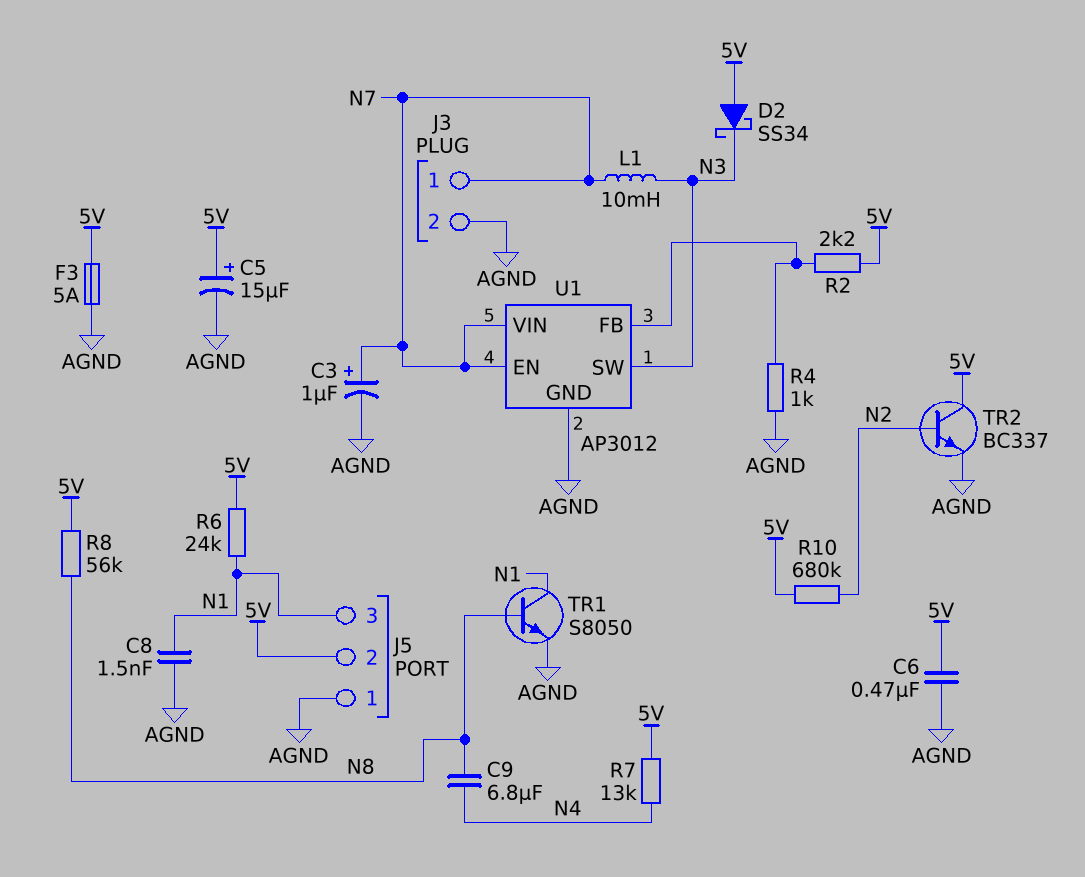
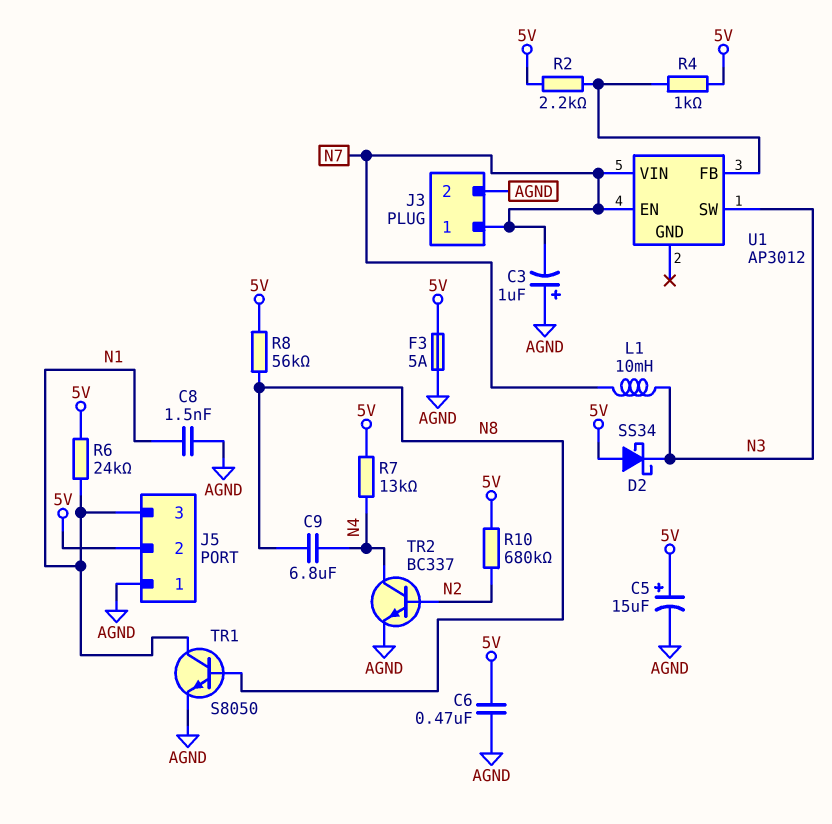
C3: 1uF (plus N7, minus AGND) -> 1uF (plus AGND, minus N7)
R4: 1k (AGND, U1/FB) -> 1k (5V, U1/FB)
TR2: NPN BC337 (B N2, C 5V, E AGND) -> NPN BC337 (B N2, C N4, E AGND)
U1 pin GND: AGND -> none

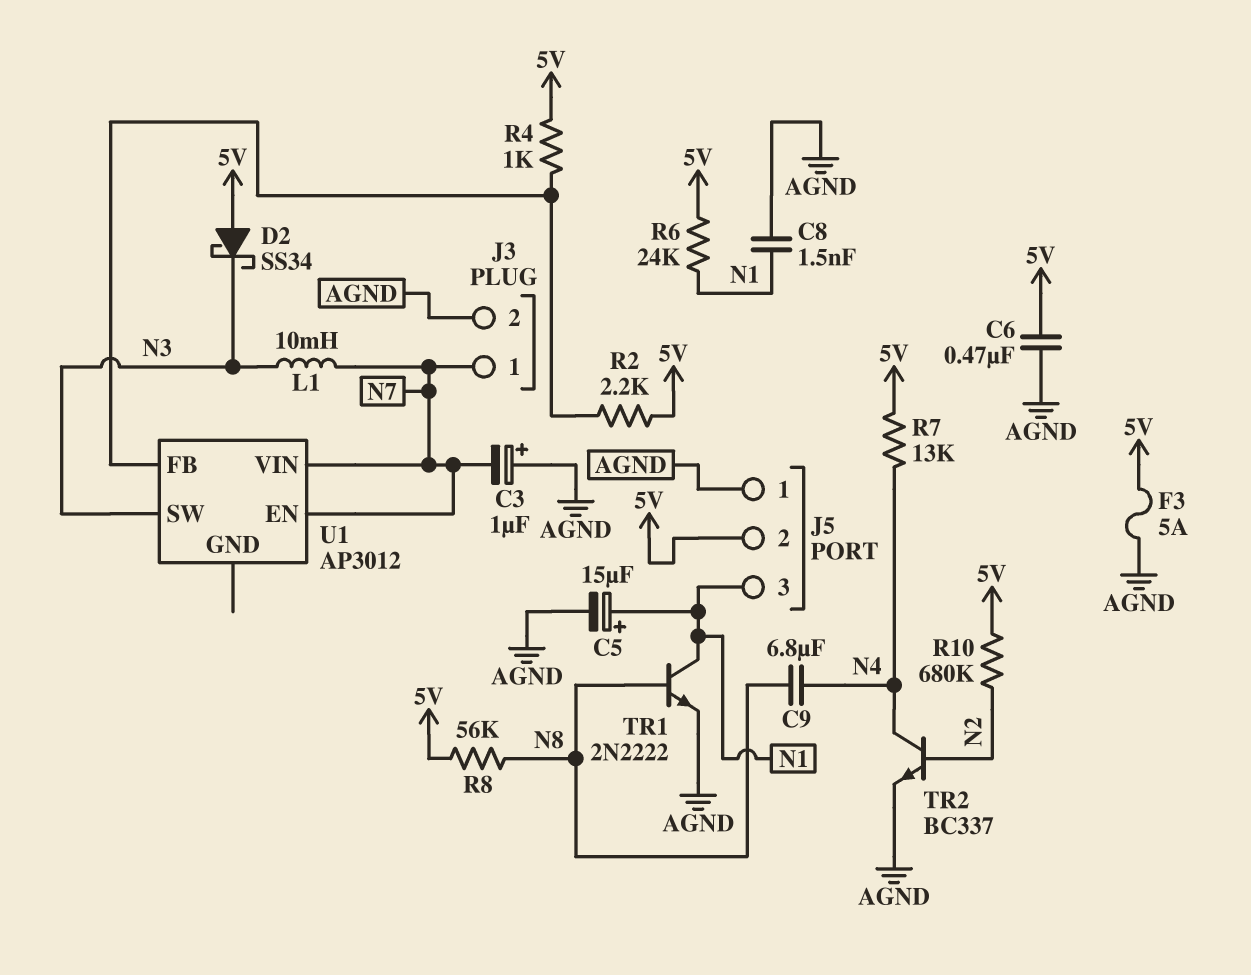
C5: 15uF (plus 5V, minus AGND) -> 15uF (plus N1, minus AGND)
TR1: NPN S8050 (B N8, C N1, E AGND) -> NPN 2N2222 (B N8, C N1, E AGND)

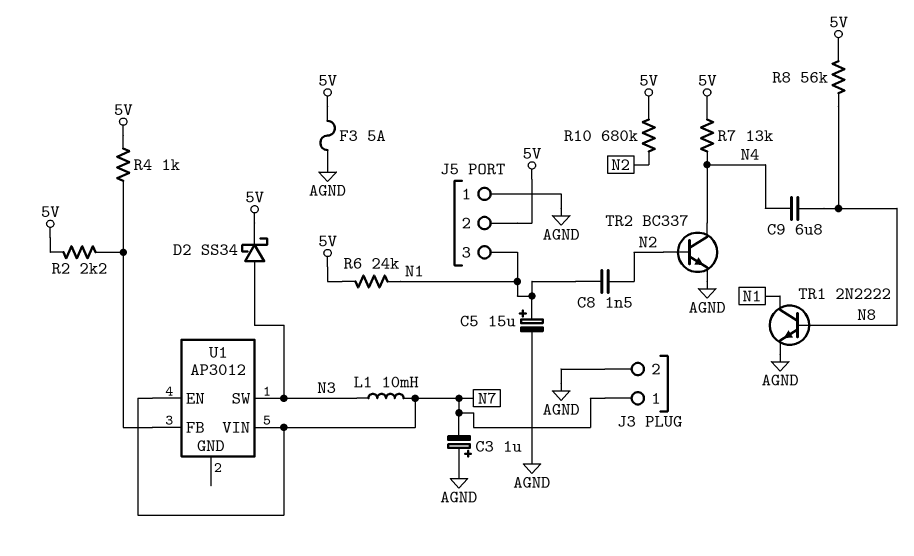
C6: 470nF (5V, AGND) -> none
C8: 1.5nF (AGND, N1) -> 1.5nF (N1, N2)
D2: schottky SS34 (A 5V, K N3) -> schottky SS34 (A N3, K 5V)

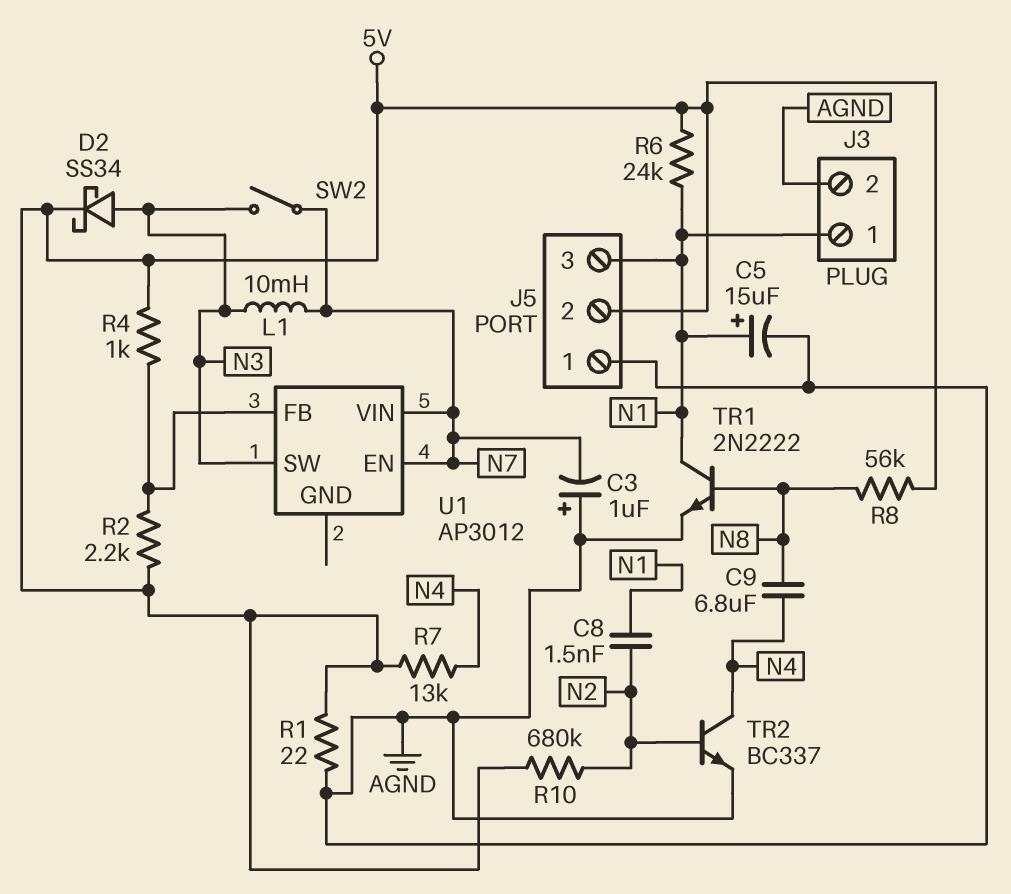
F3: 5A (5V, AGND) -> none
J3 pin 1: N7 -> N1
R1: none -> 22 (5V, AGND)
SW2: none -> switch (N3, N7)

